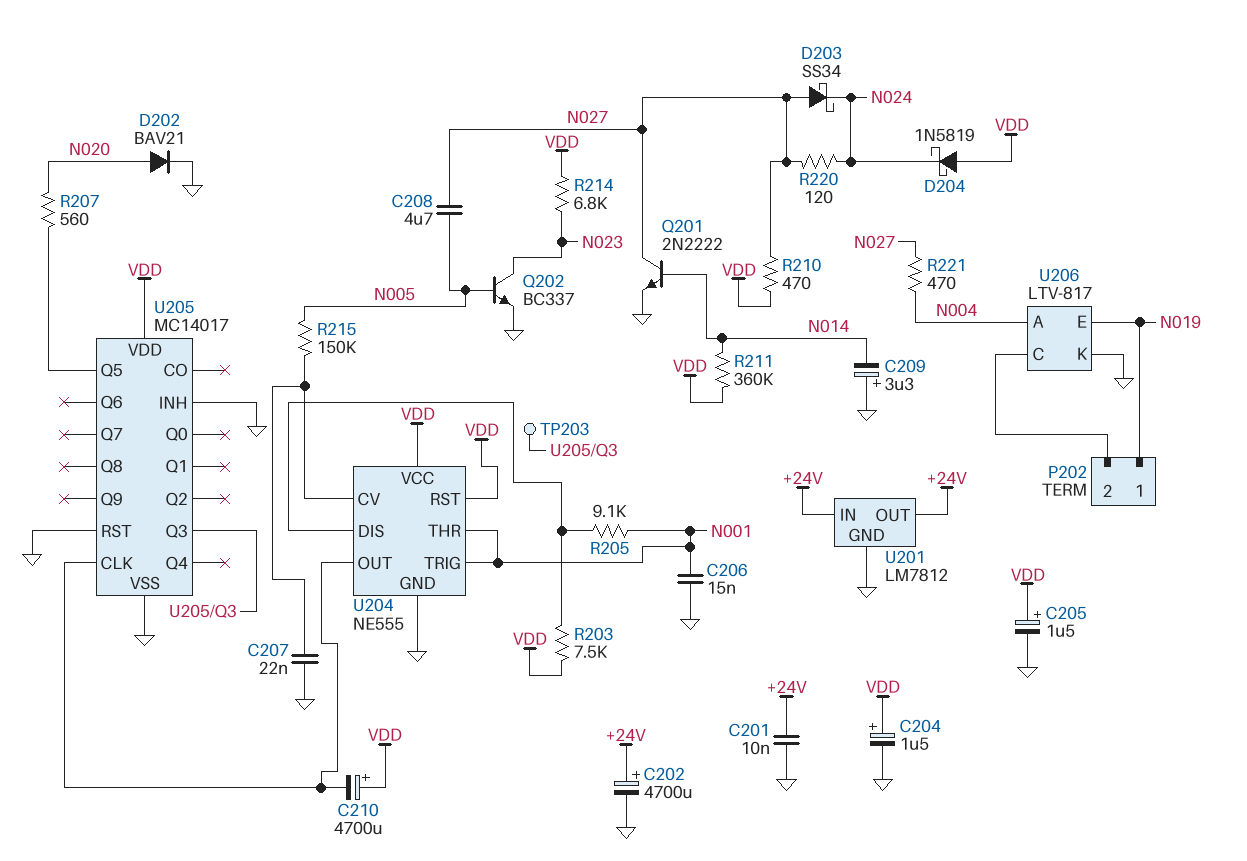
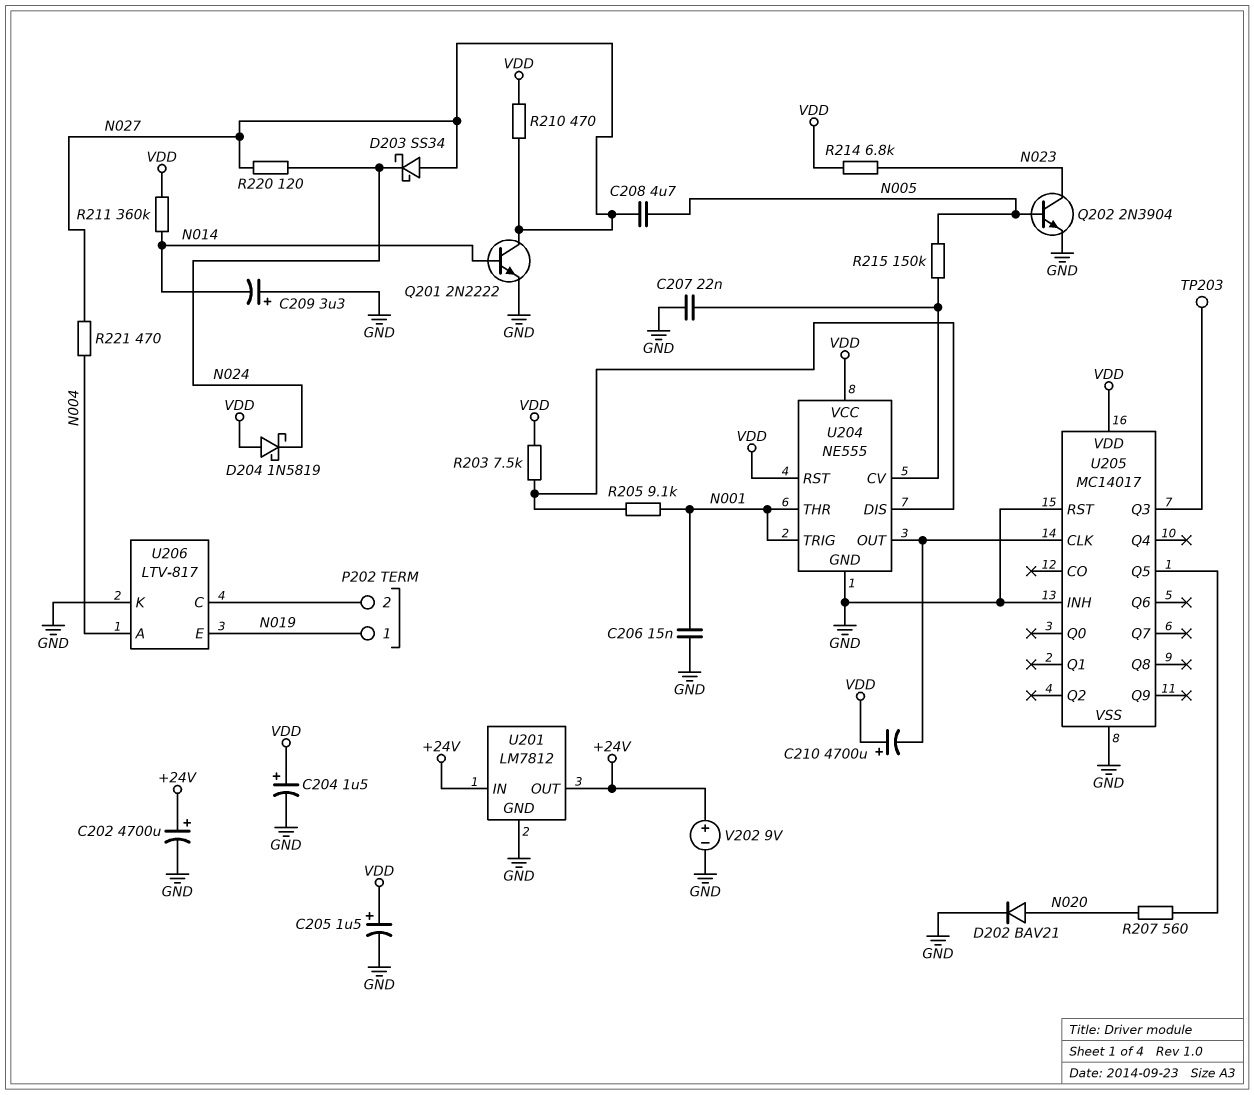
C201: 10nF (+24V, GND) -> none
Q202: NPN BC337 (B N005, C N023, E GND) -> NPN 2N3904 (B N005, C N023, E GND)
V202: none -> 9V (plus +24V, minus GND)

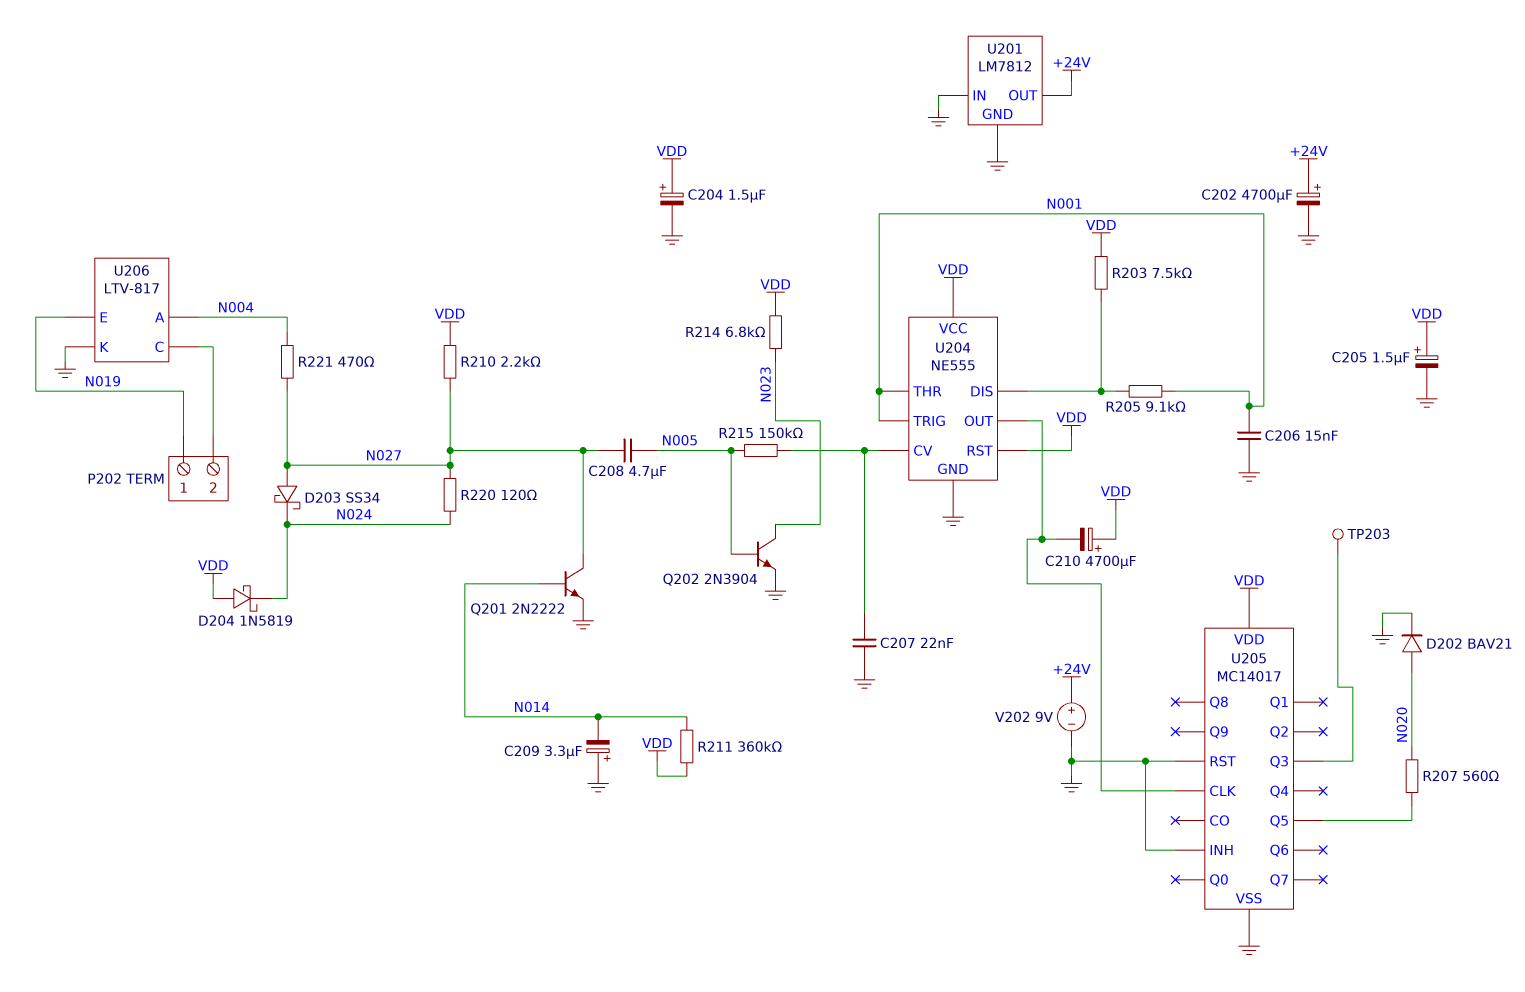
R210: 470 (N027, VDD) -> 2.2k (N027, VDD)
U201 pin IN: +24V -> GND

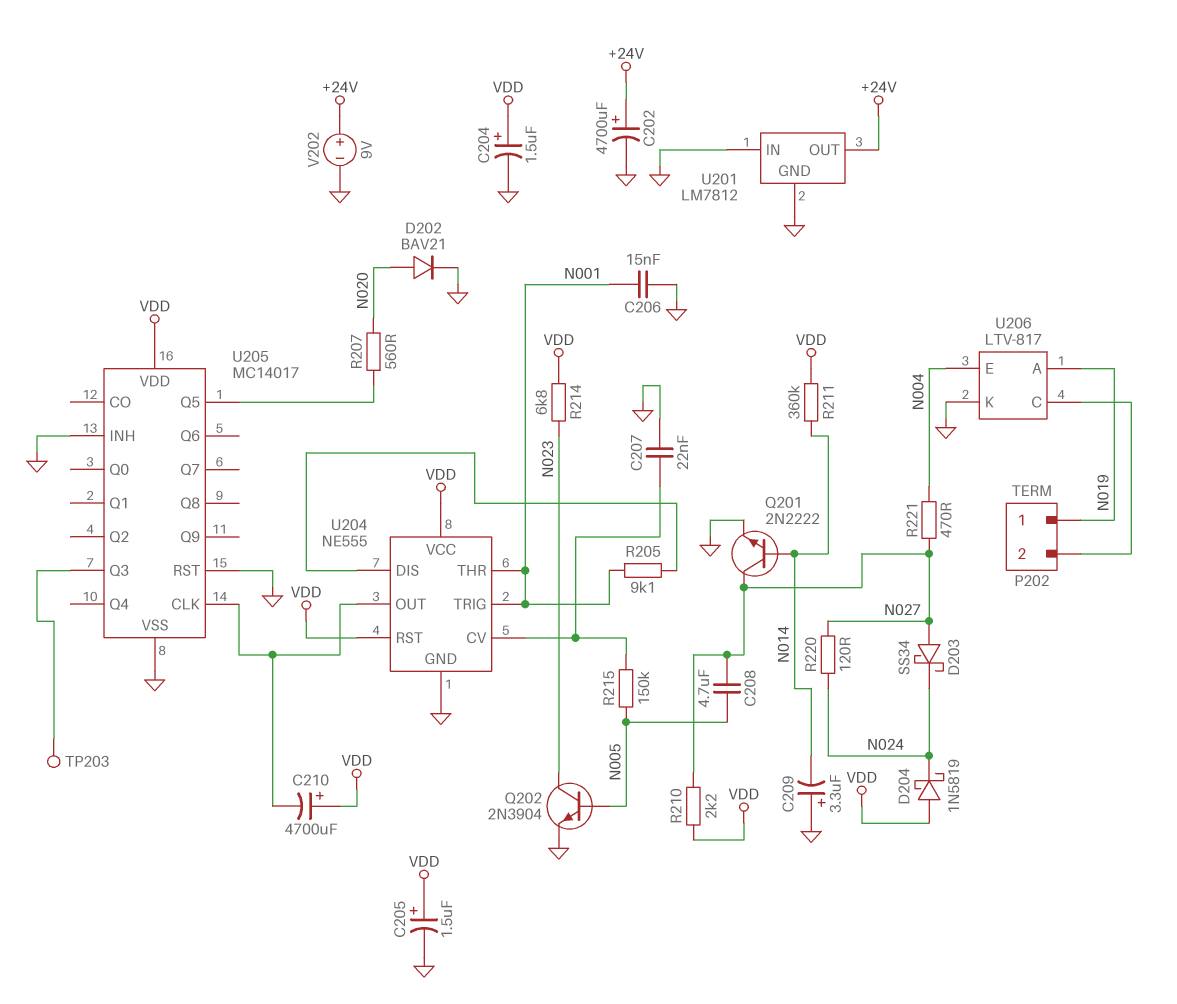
R203: 7.5k (U204/DIS, VDD) -> none
U206 pin A: N004 -> N019
U206 pin E: N019 -> N004

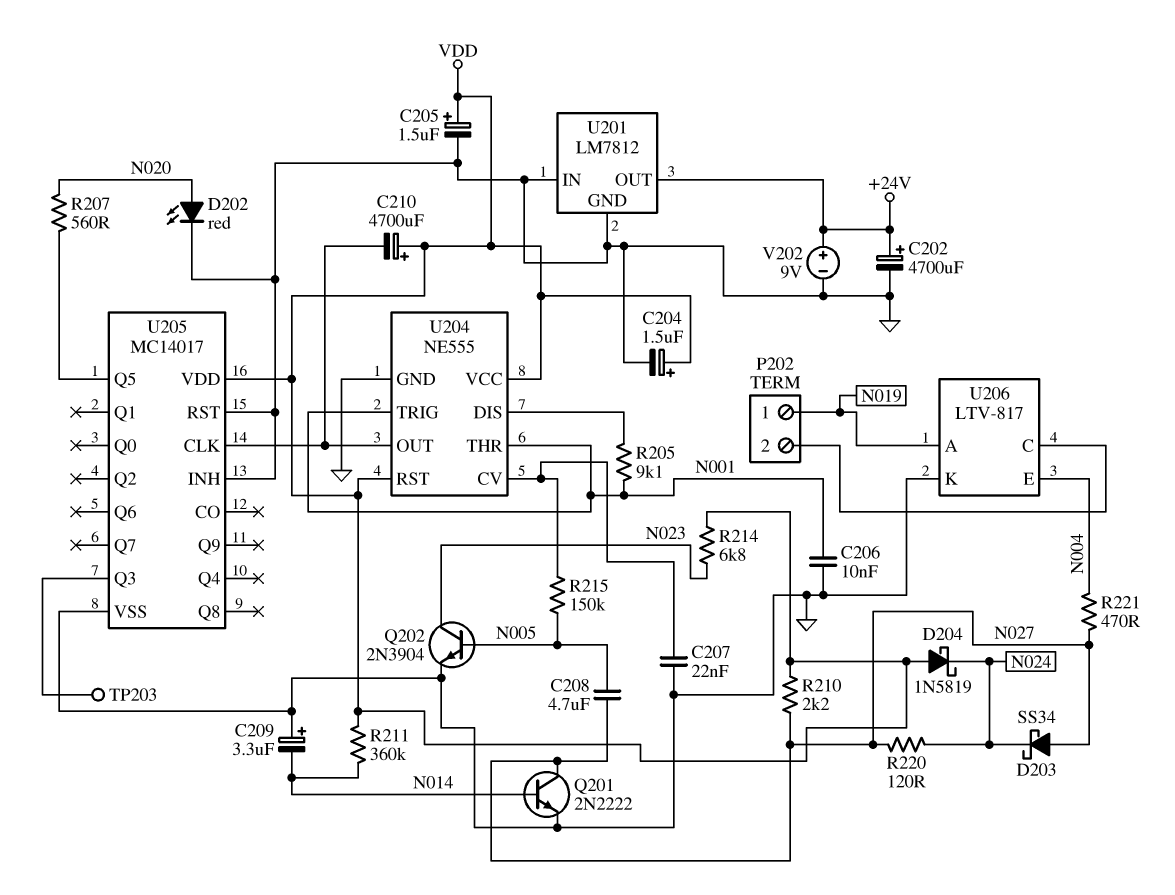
C206: 15nF (GND, N001) -> 10nF (GND, N001)
D202: diode BAV21 (A N020, K GND) -> LED red (A N020, K GND)

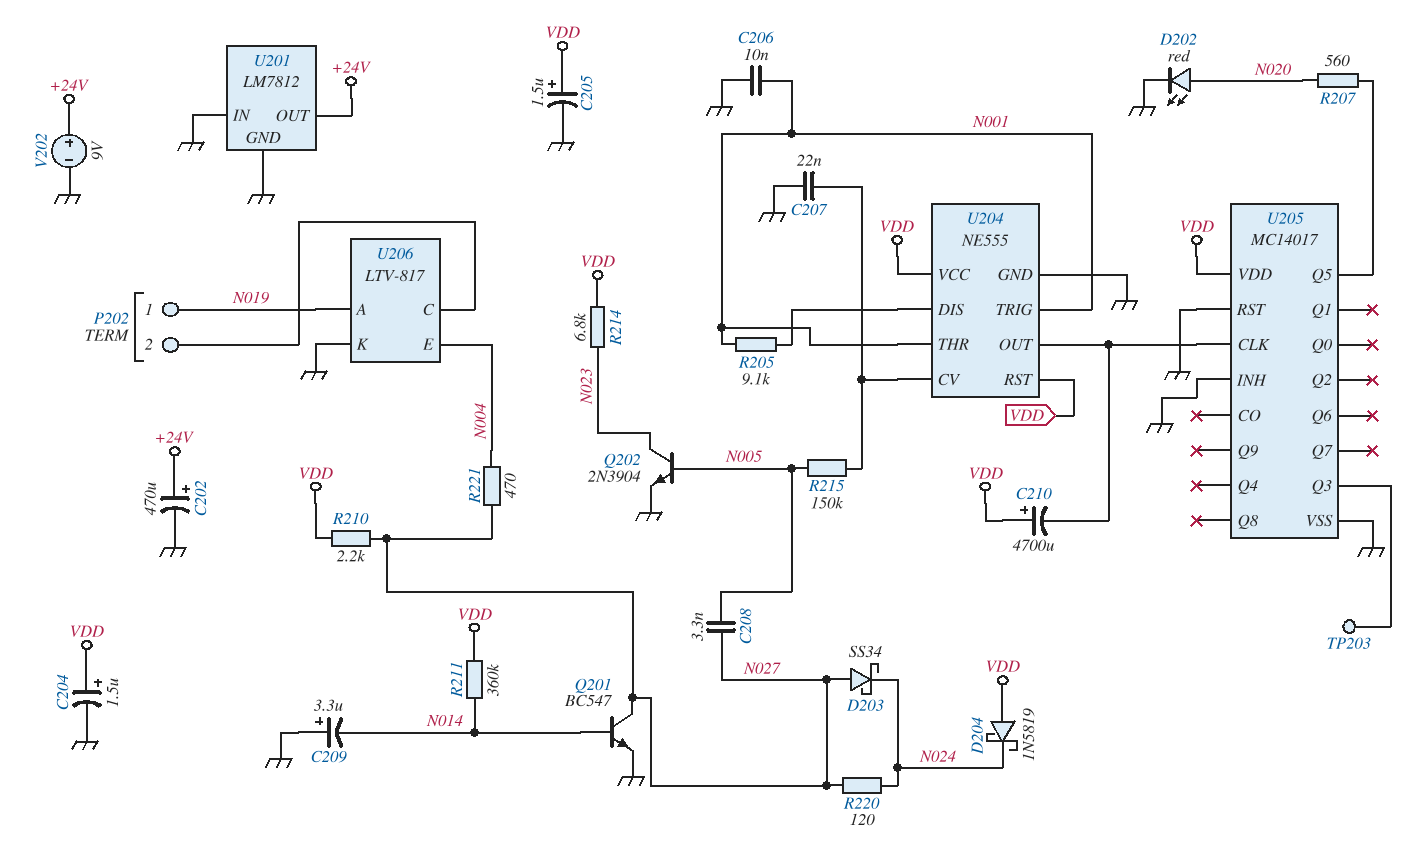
C202: 4700uF (plus +24V, minus GND) -> 470uF (plus +24V, minus GND)
C208: 4.7uF (N005, N027) -> 3.3nF (N005, N027)
Q201: NPN 2N2222 (B N014, C N027, E GND) -> NPN BC547 (B N014, C N027, E GND)

